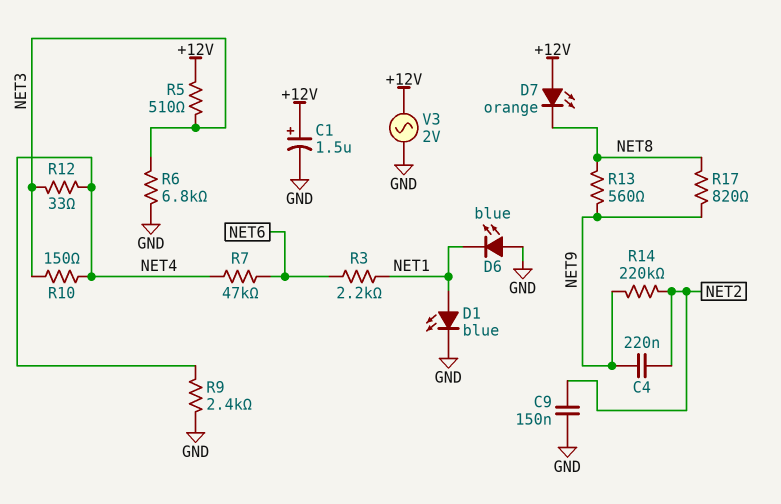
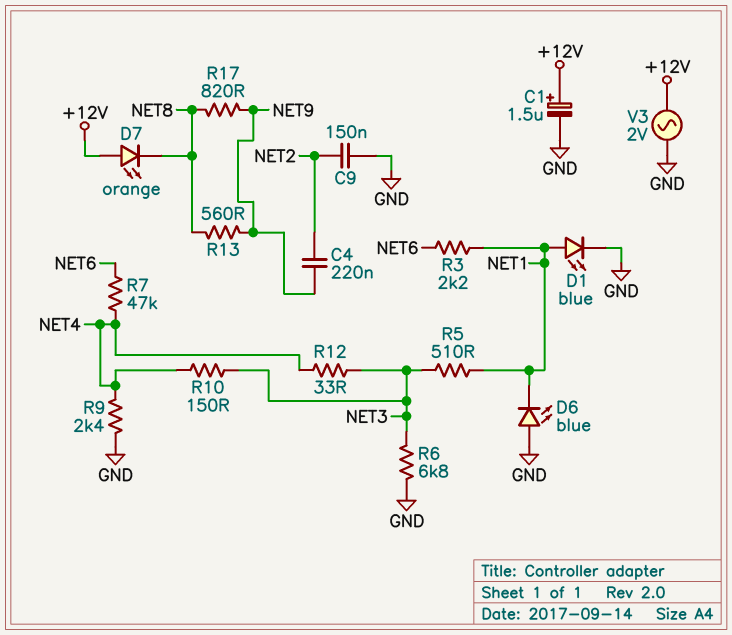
R5: 510 (+12V, NET3) -> 510 (NET1, NET3)
R14: 220k (NET2, NET9) -> none

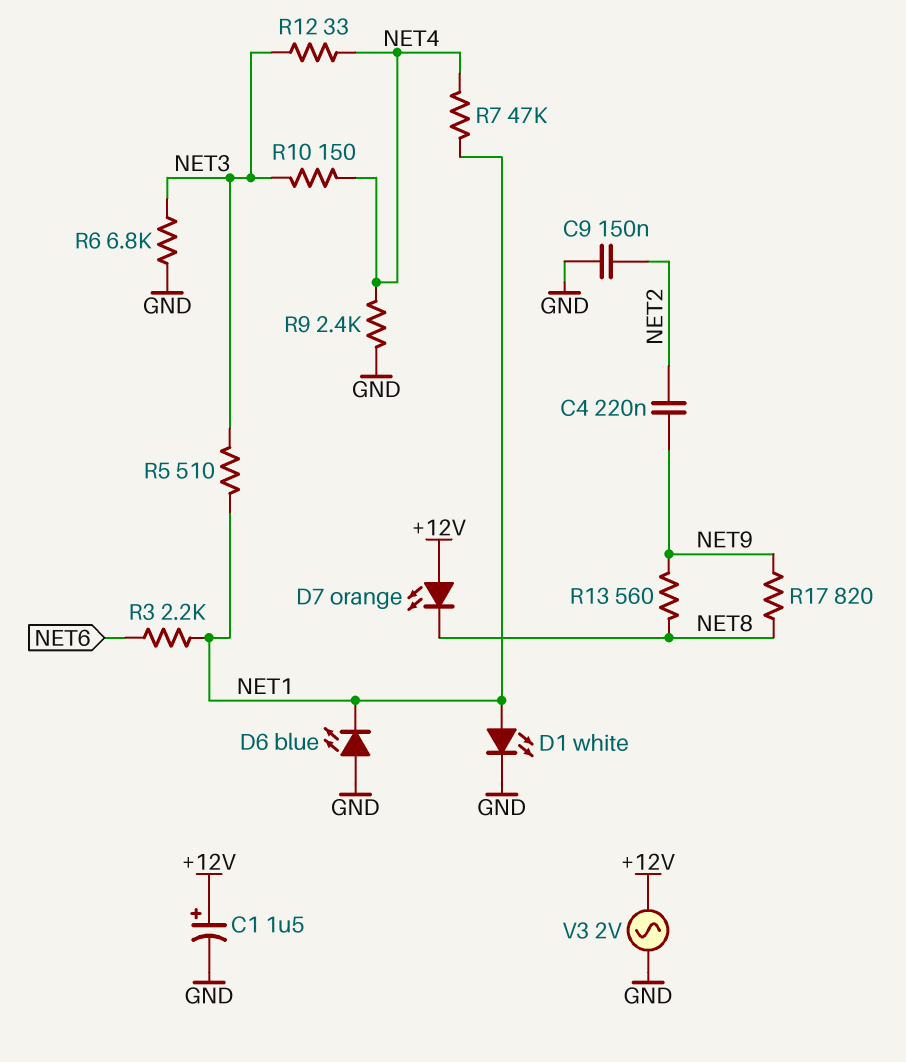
D1: LED blue (A NET1, K GND) -> LED white (A NET1, K GND)
R7: 47k (NET4, NET6) -> 47k (NET1, NET4)

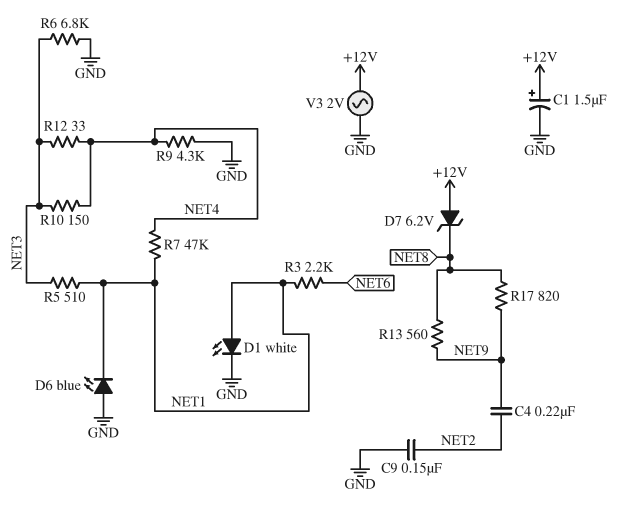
D7: LED orange (A +12V, K NET8) -> zener 6.2V (A +12V, K NET8)
R9: 2.4k (GND, NET4) -> 4.3k (GND, NET4)

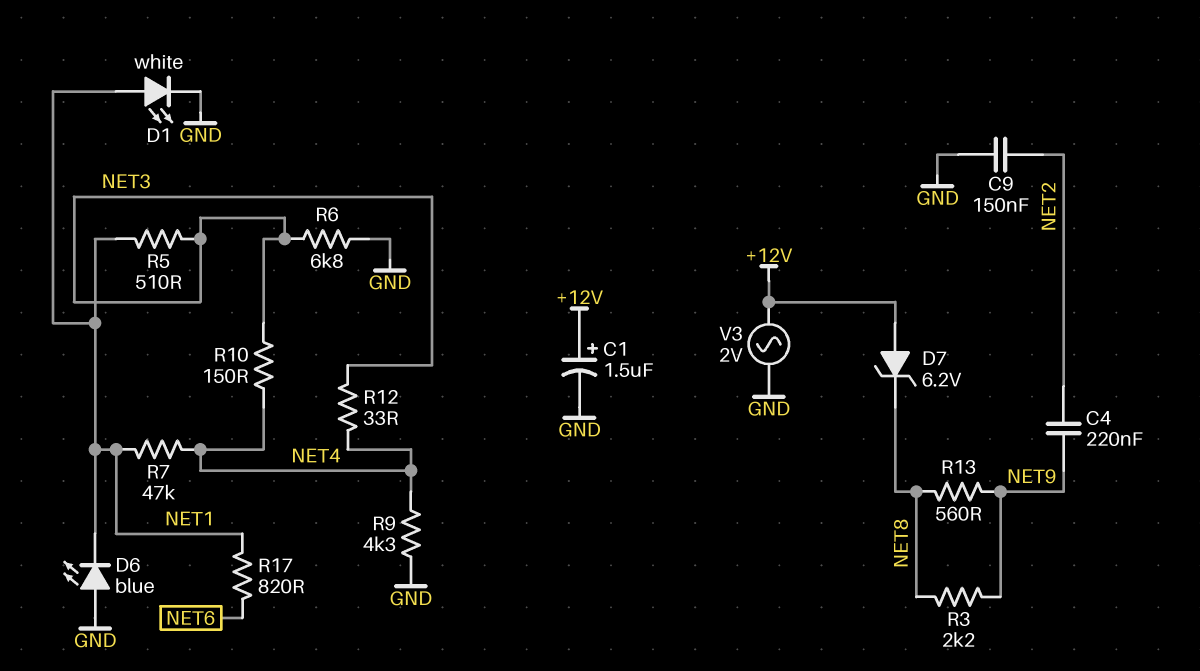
R3: 2.2k (NET1, NET6) -> 2.2k (NET8, NET9)
R17: 820 (NET8, NET9) -> 820 (NET1, NET6)

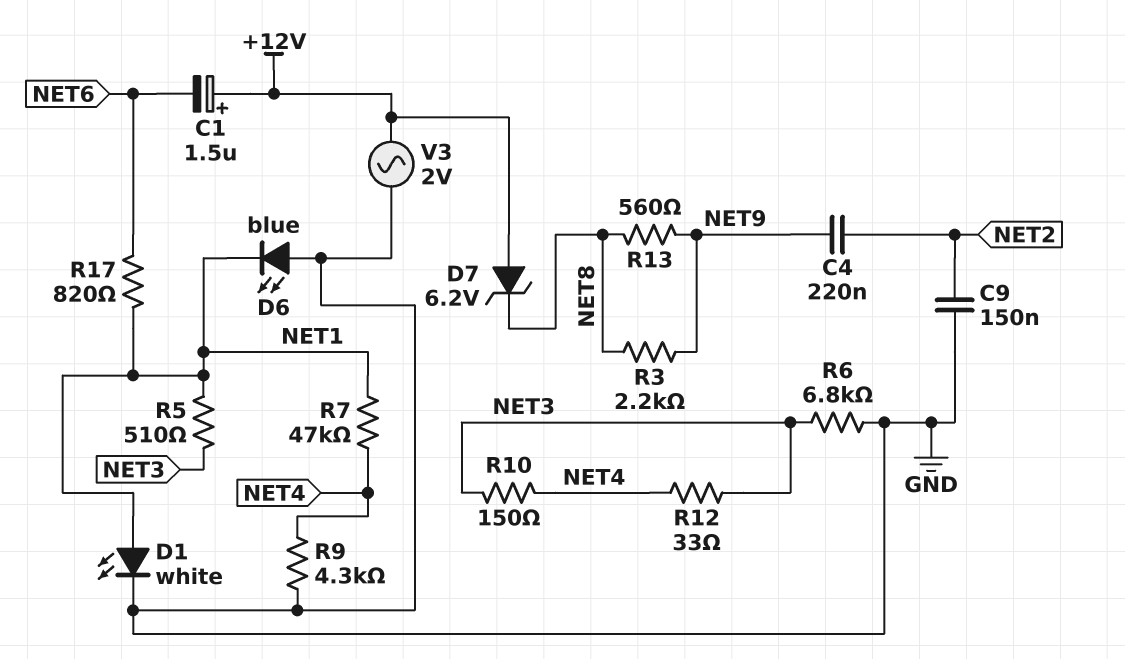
C1: 1.5uF (plus +12V, minus GND) -> 1.5uF (plus +12V, minus NET6)

